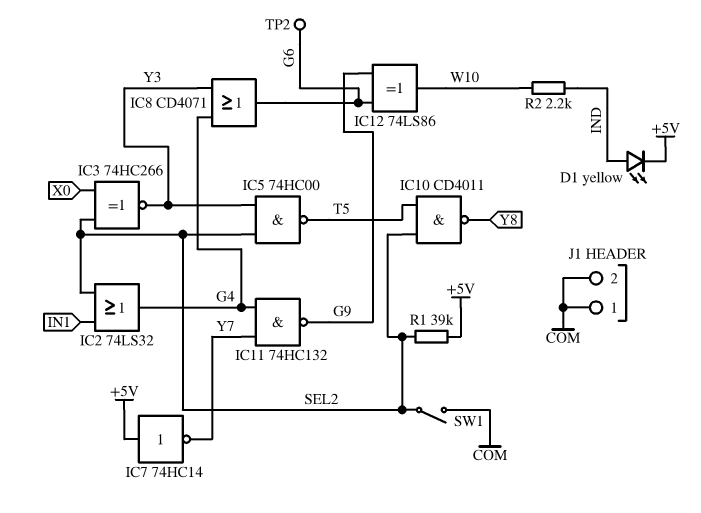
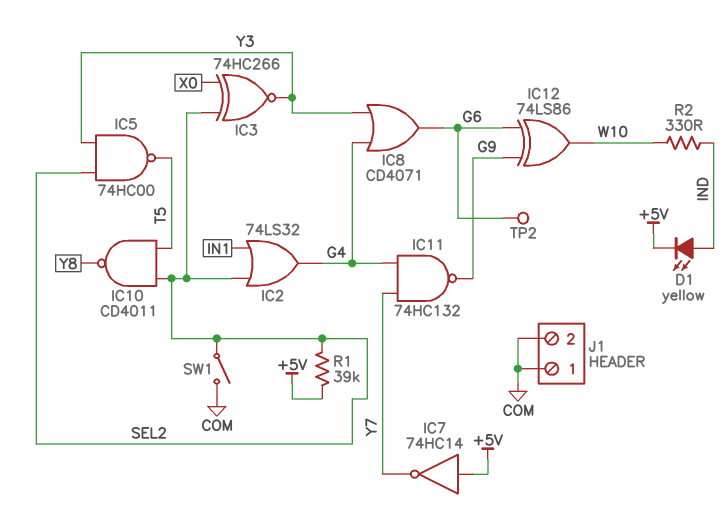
R2: 2.2k (IND, W10) -> 330 (IND, W10)

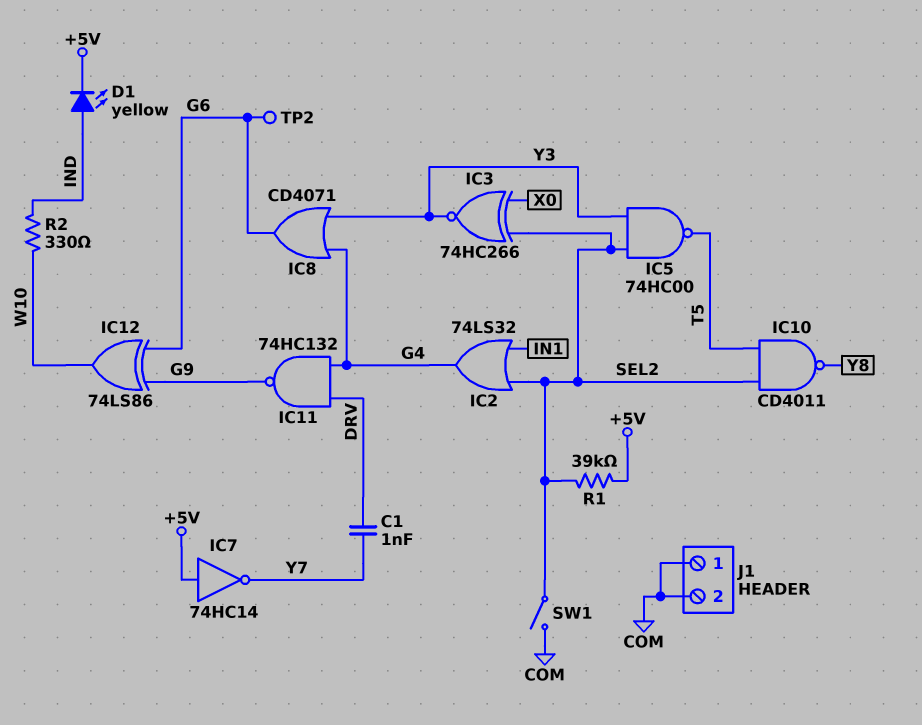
C1: none -> 1nF (DRV, Y7)
IC11: NAND 74HC132 (in G4, in Y7, out G9) -> NAND 74HC132 (in DRV, in G4, out G9)

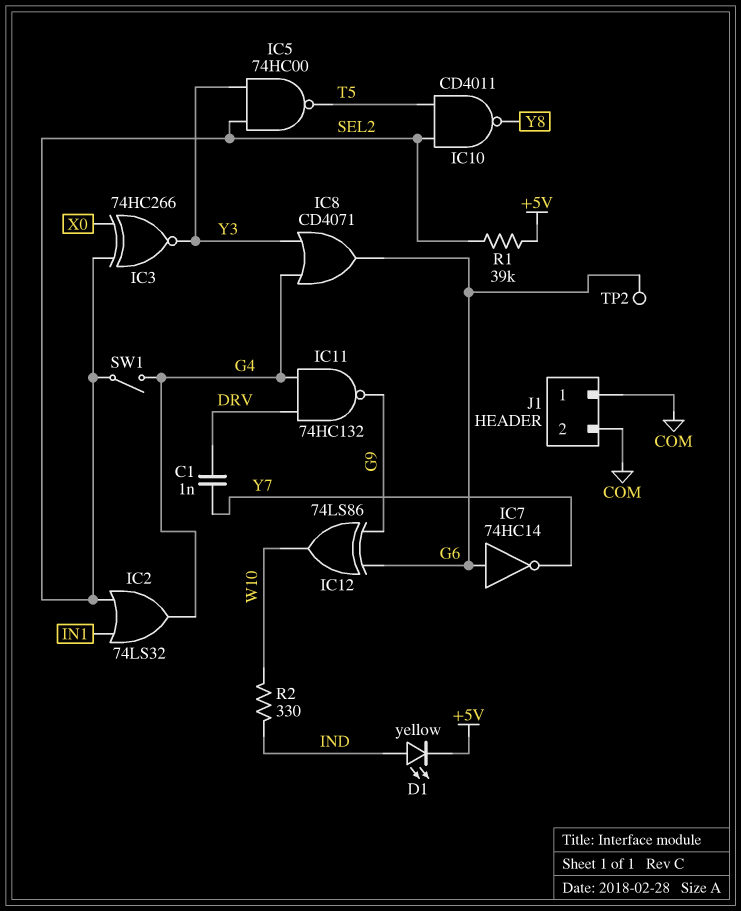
IC7: NOT 74HC14 (in +5V, out Y7) -> NOT 74HC14 (in G6, out Y7)
SW1: switch (COM, SEL2) -> switch (G4, SEL2)

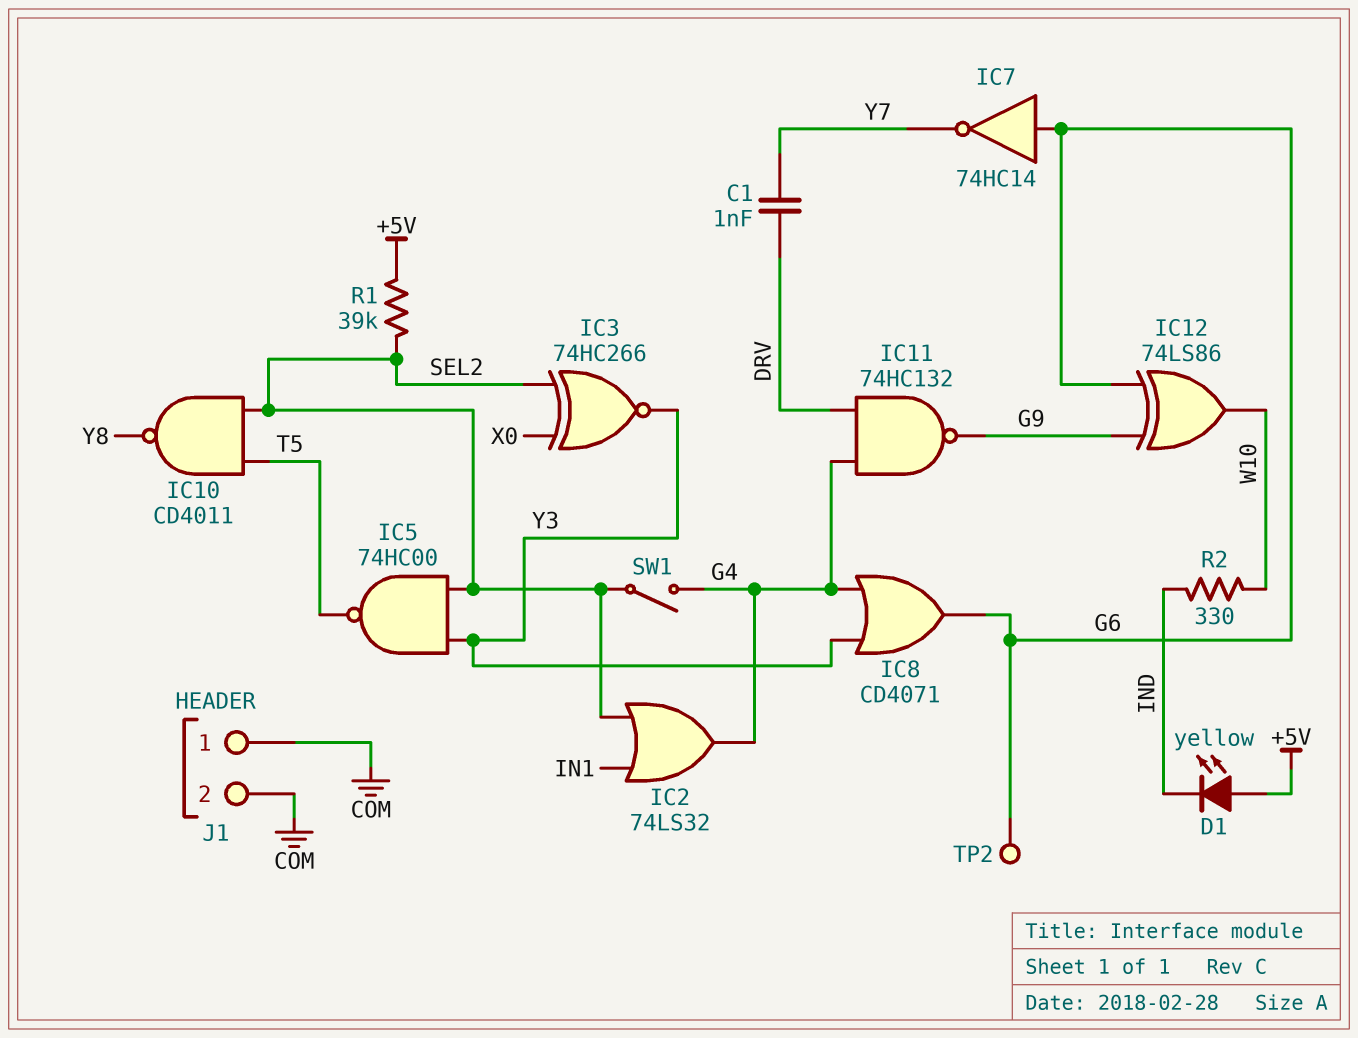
D1: LED yellow (A IND, K +5V) -> LED yellow (A +5V, K IND)

